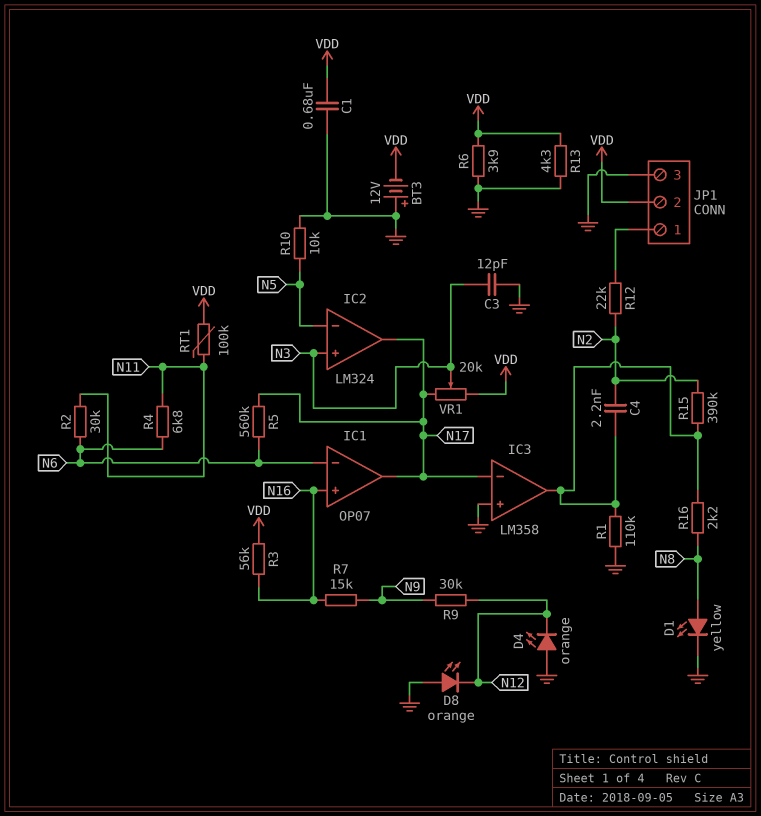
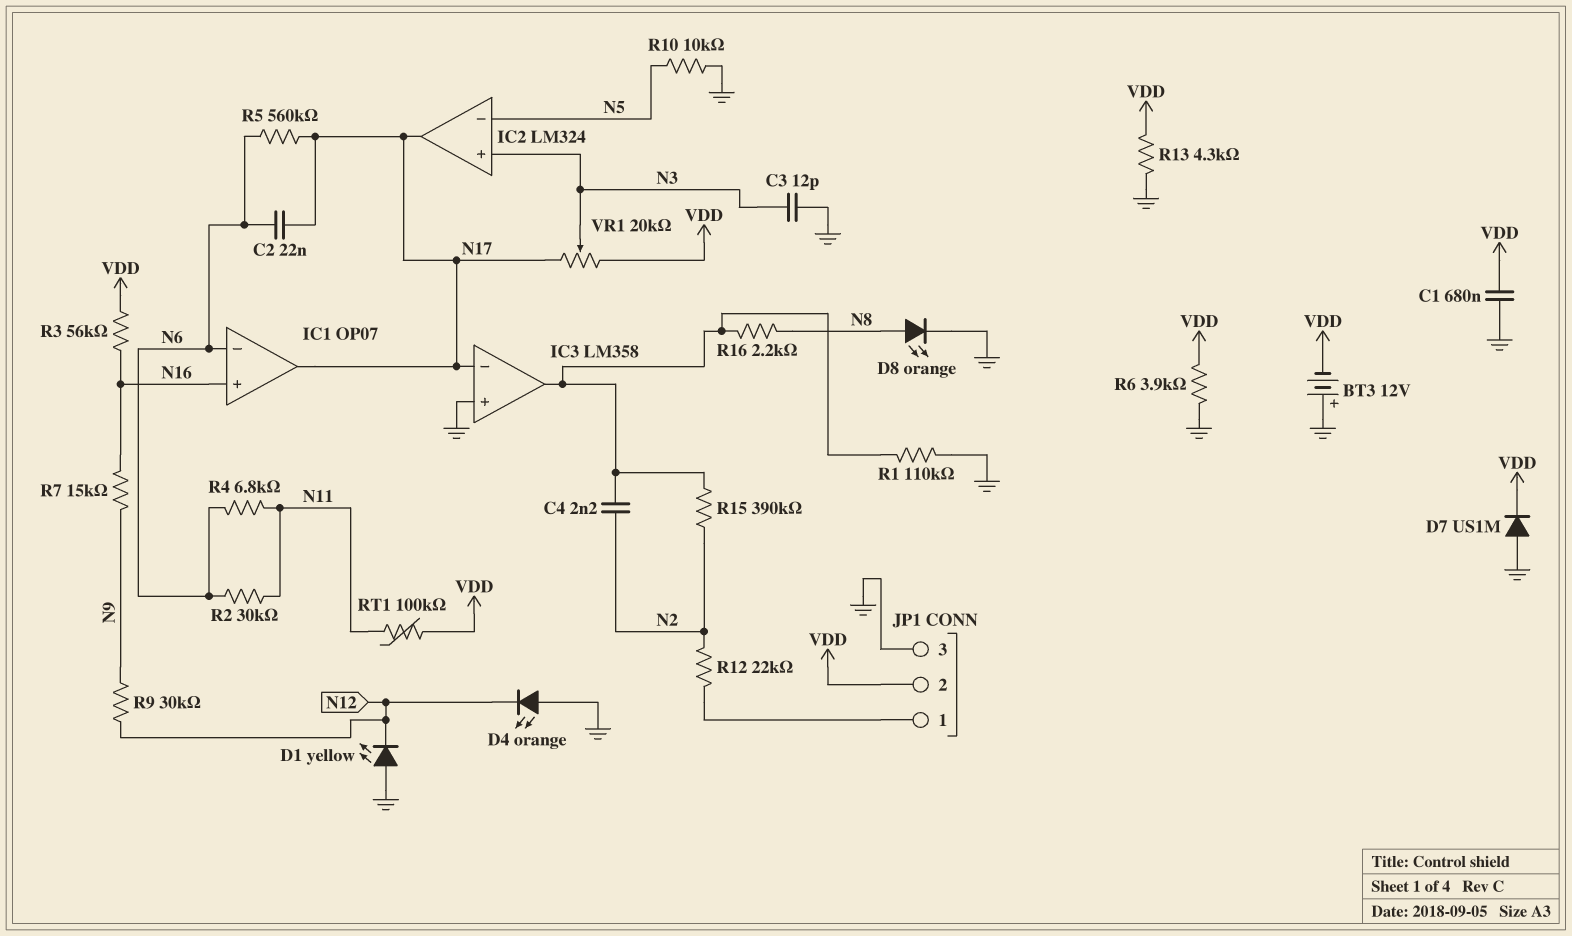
C2: none -> 22nF (N6, N17)
D1: LED yellow (A N8, K GND) -> LED yellow (A GND, K N12)
D7: none -> diode US1M (A GND, K VDD)
D8: LED orange (A GND, K N12) -> LED orange (A N8, K GND)

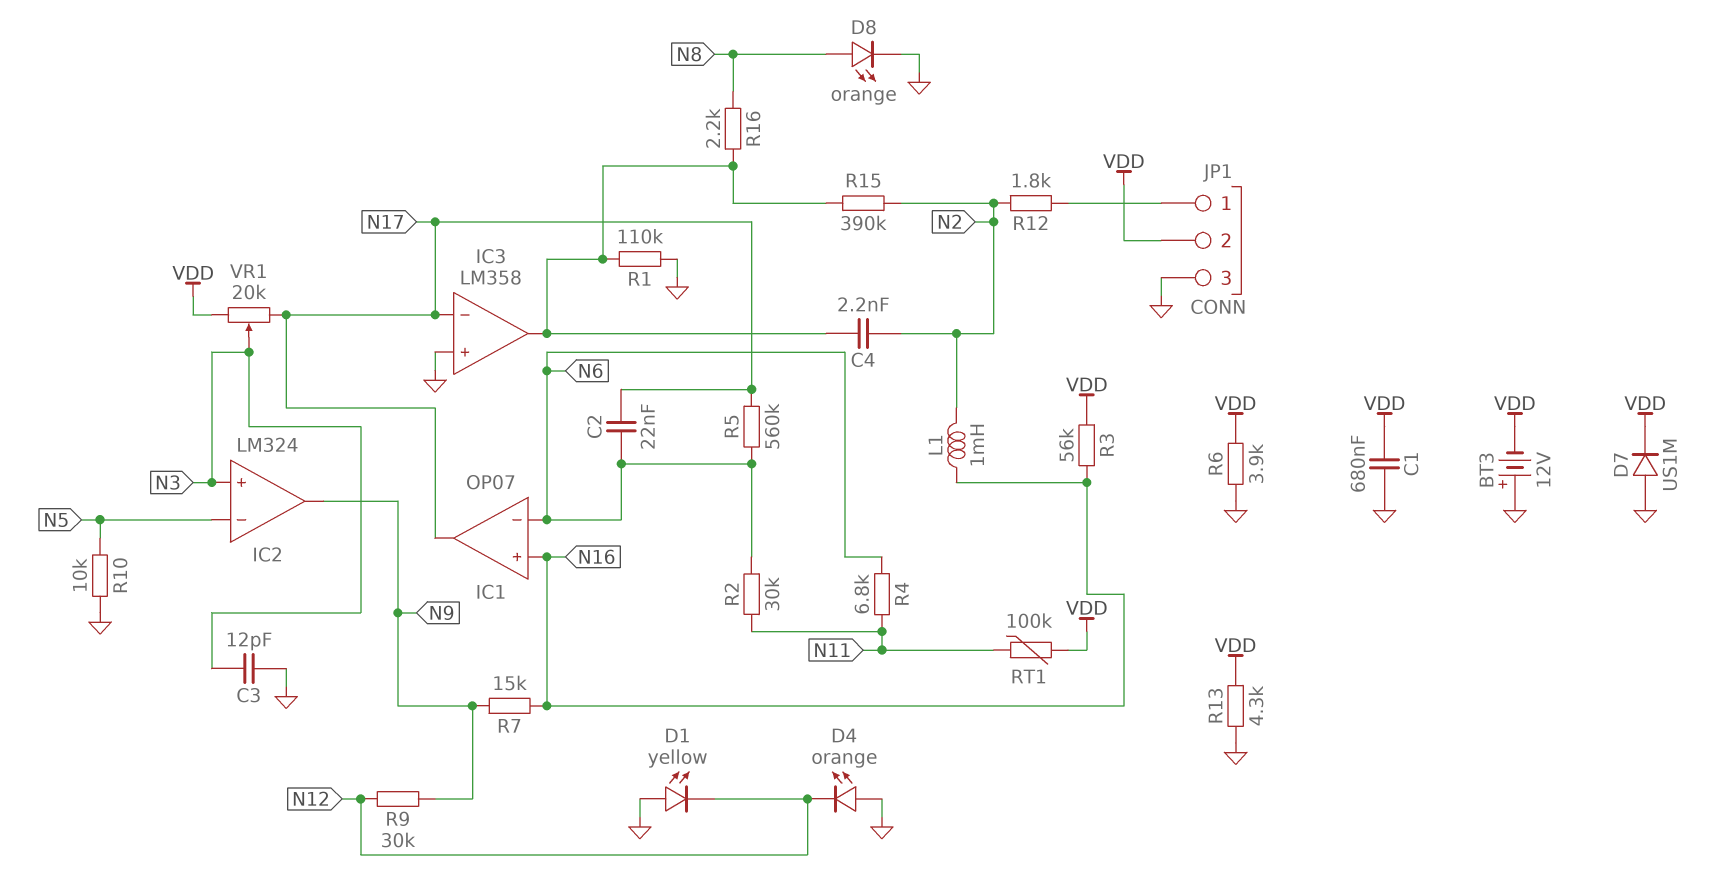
IC2 pin out: N17 -> N9
L1: none -> 1mH (N2, N16)
R12: 22k (JP1/1, N2) -> 1.8k (JP1/1, N2)

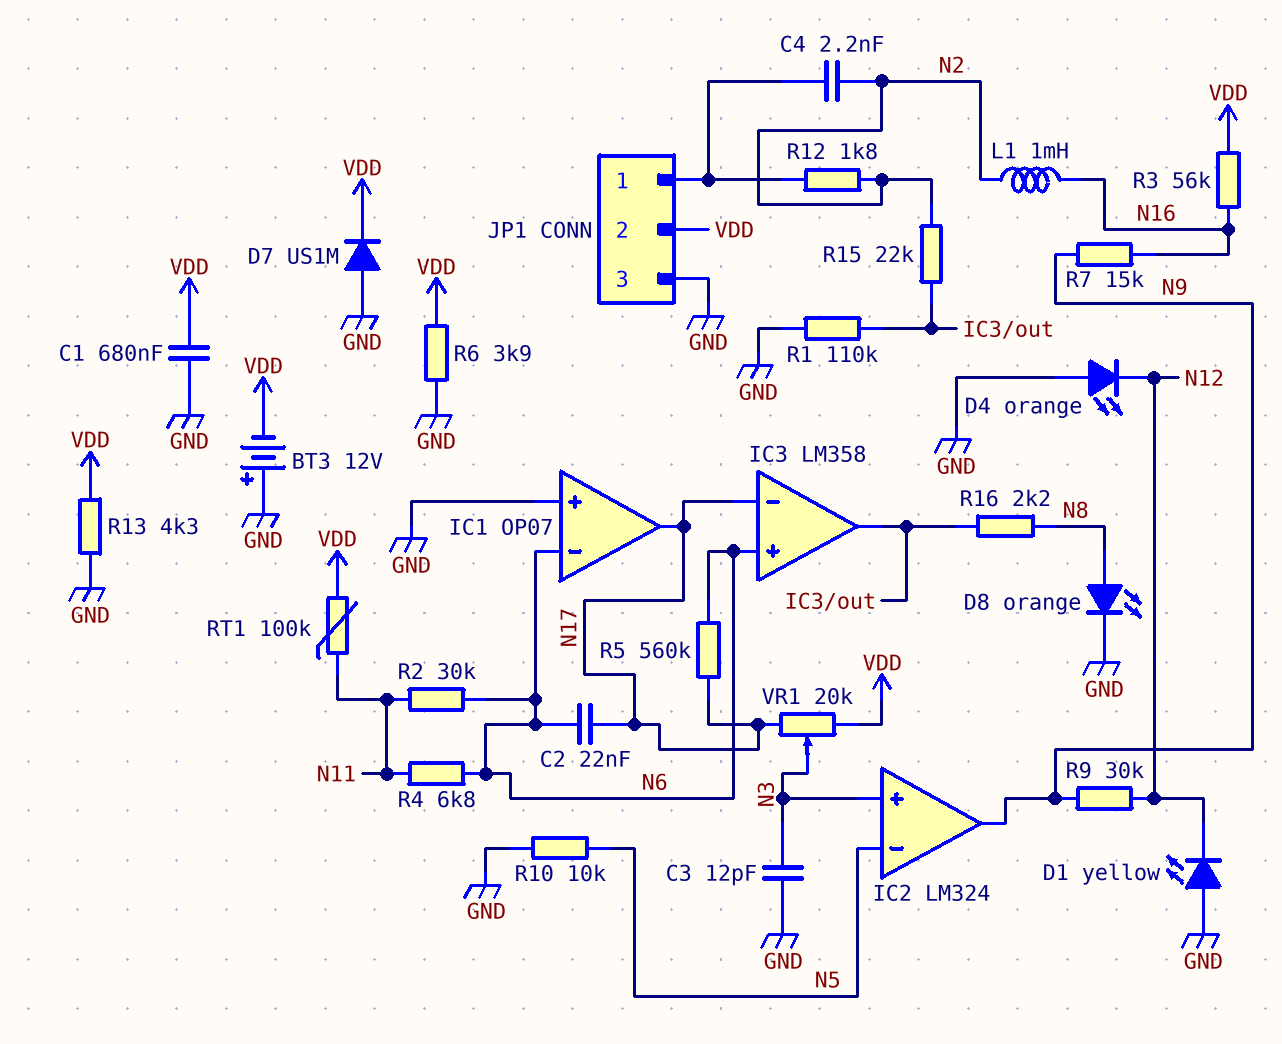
C4: 2.2nF (IC3/out, N2) -> 2.2nF (JP1/1, N2)
IC1 pin in+: N16 -> GND
IC3 pin in+: GND -> N6
R15: 390k (IC3/out, N2) -> 22k (IC3/out, N2)

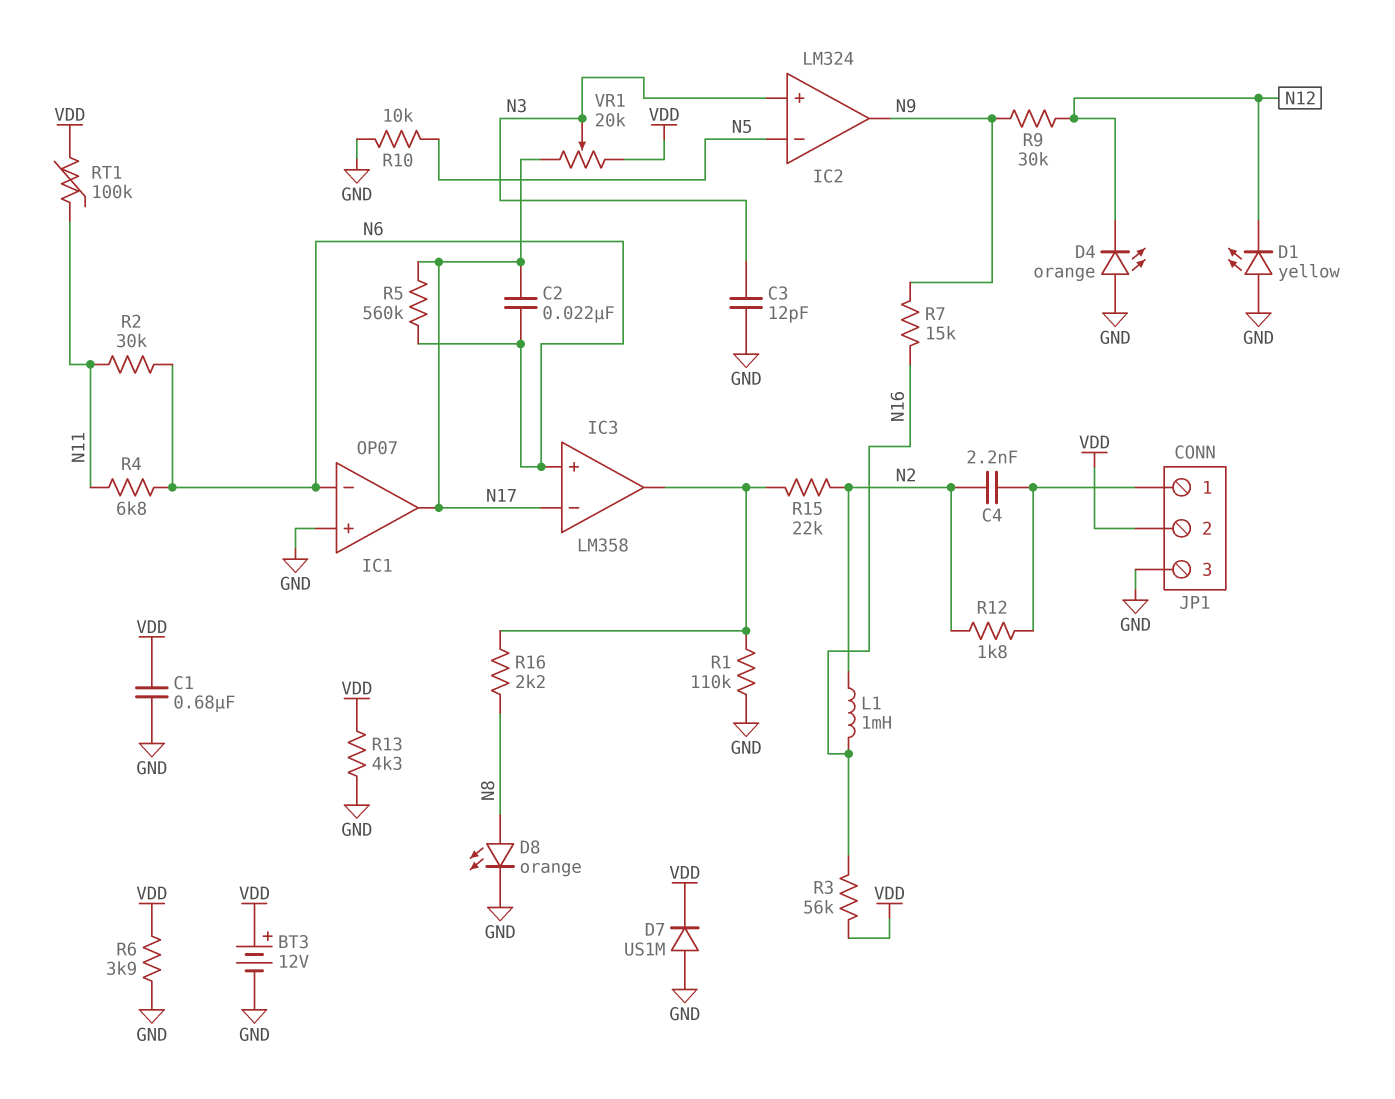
BT3: 12V (plus GND, minus VDD) -> 12V (plus VDD, minus GND)

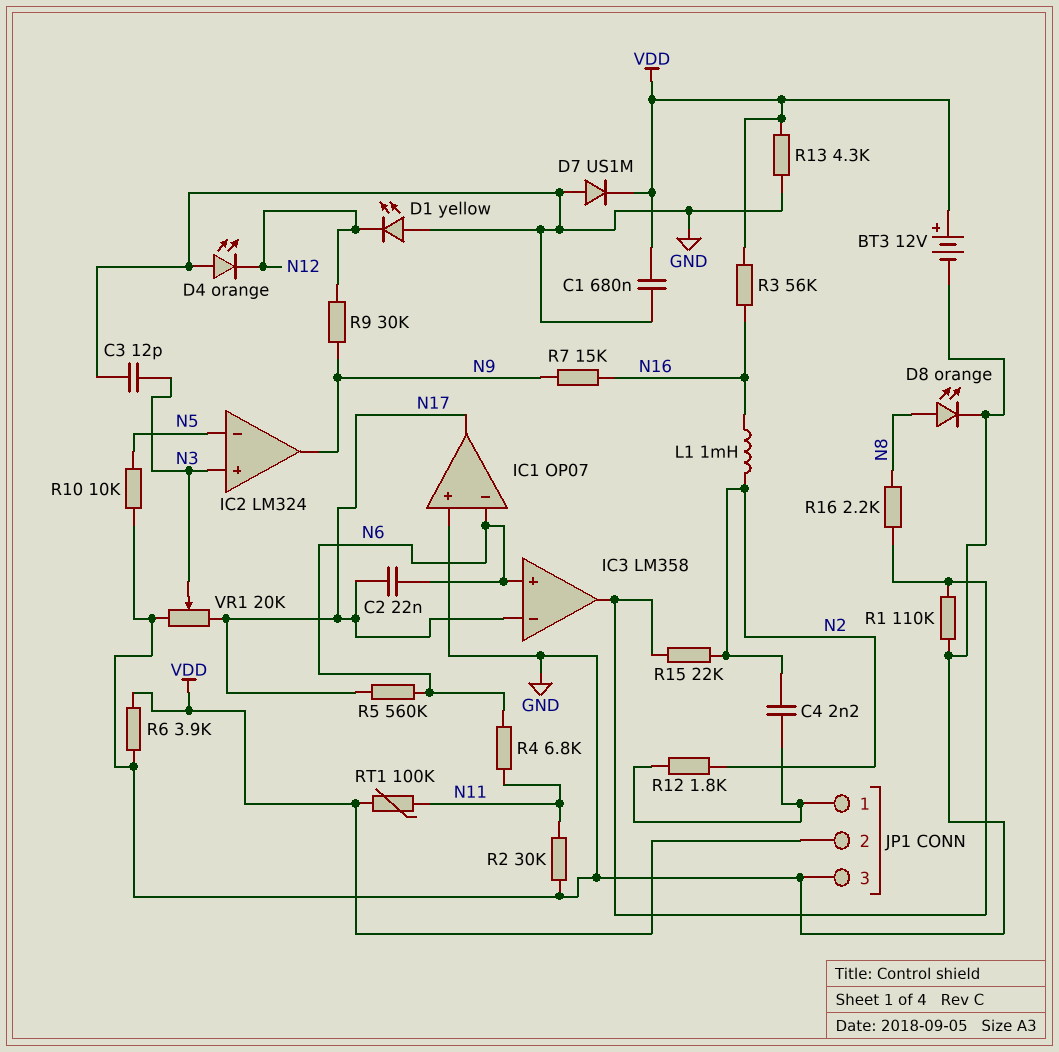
R2: 30k (N6, N11) -> 30k (GND, N11)
VR1: 20k (N17, VDD, wiper N3) -> 20k (GND, N17, wiper N3)

